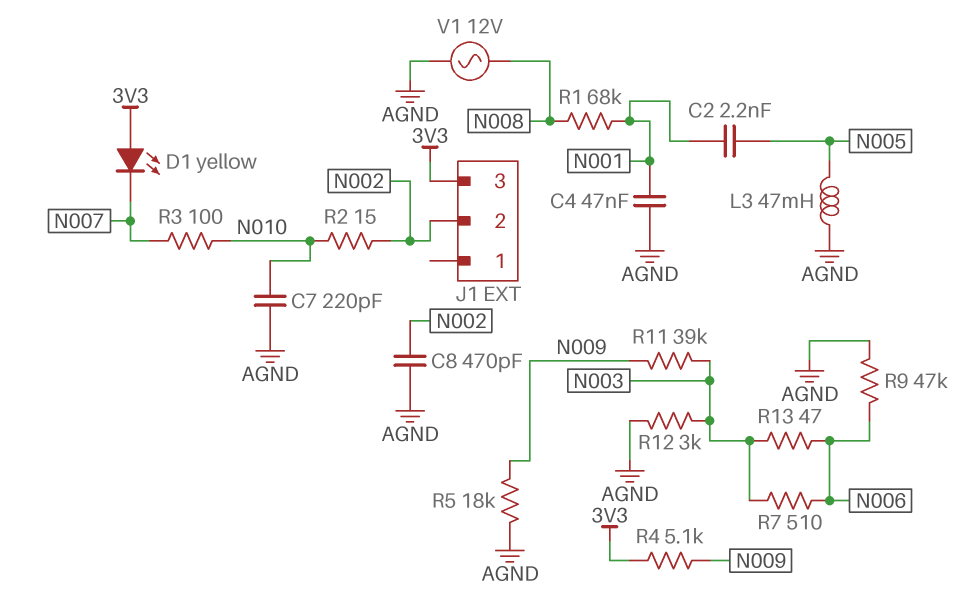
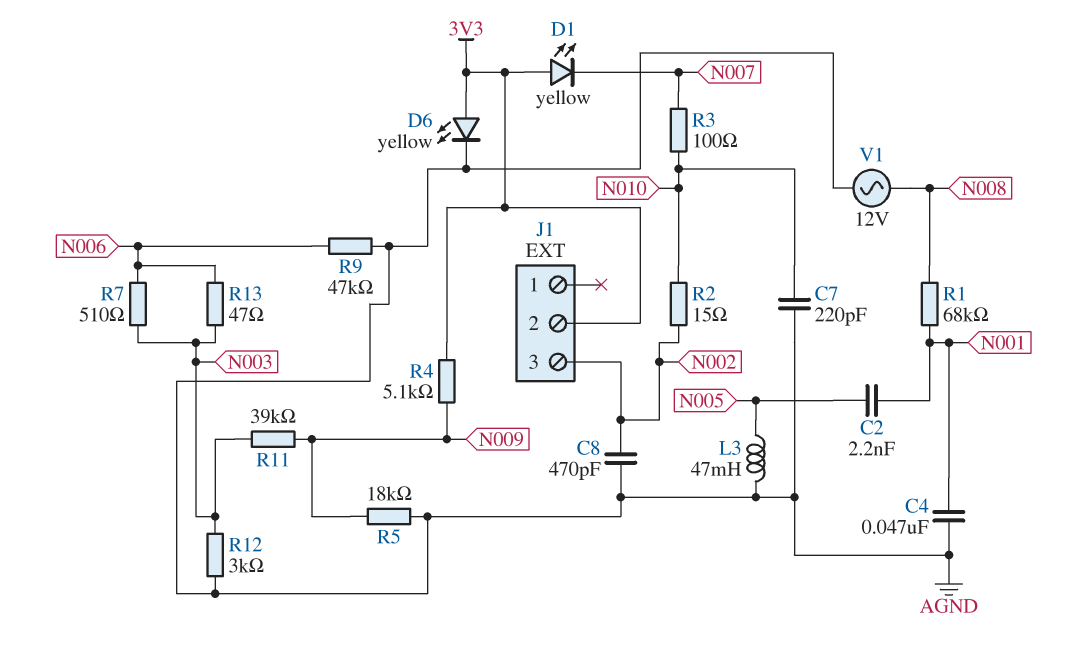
D6: none -> LED yellow (A 3V3, K AGND)
J1 pin 2: N002 -> 3V3
J1 pin 3: 3V3 -> N002

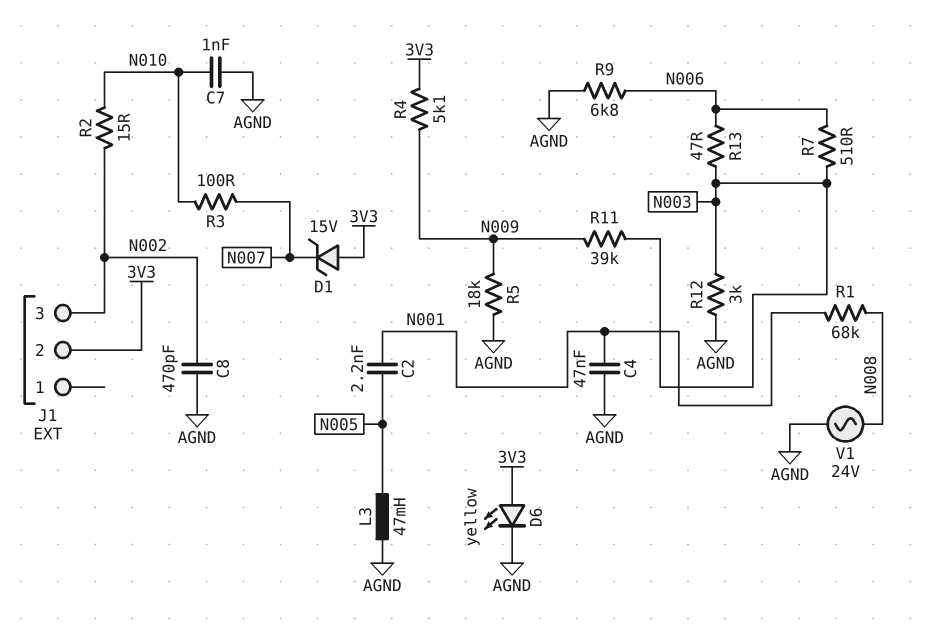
C7: 220pF (AGND, N010) -> 1nF (AGND, N010)
D1: LED yellow (A 3V3, K N007) -> zener 15V (A 3V3, K N007)
R9: 47k (AGND, N006) -> 6.8k (AGND, N006)
V1: AC 12V (AGND, N008) -> AC 24V (AGND, N008)

